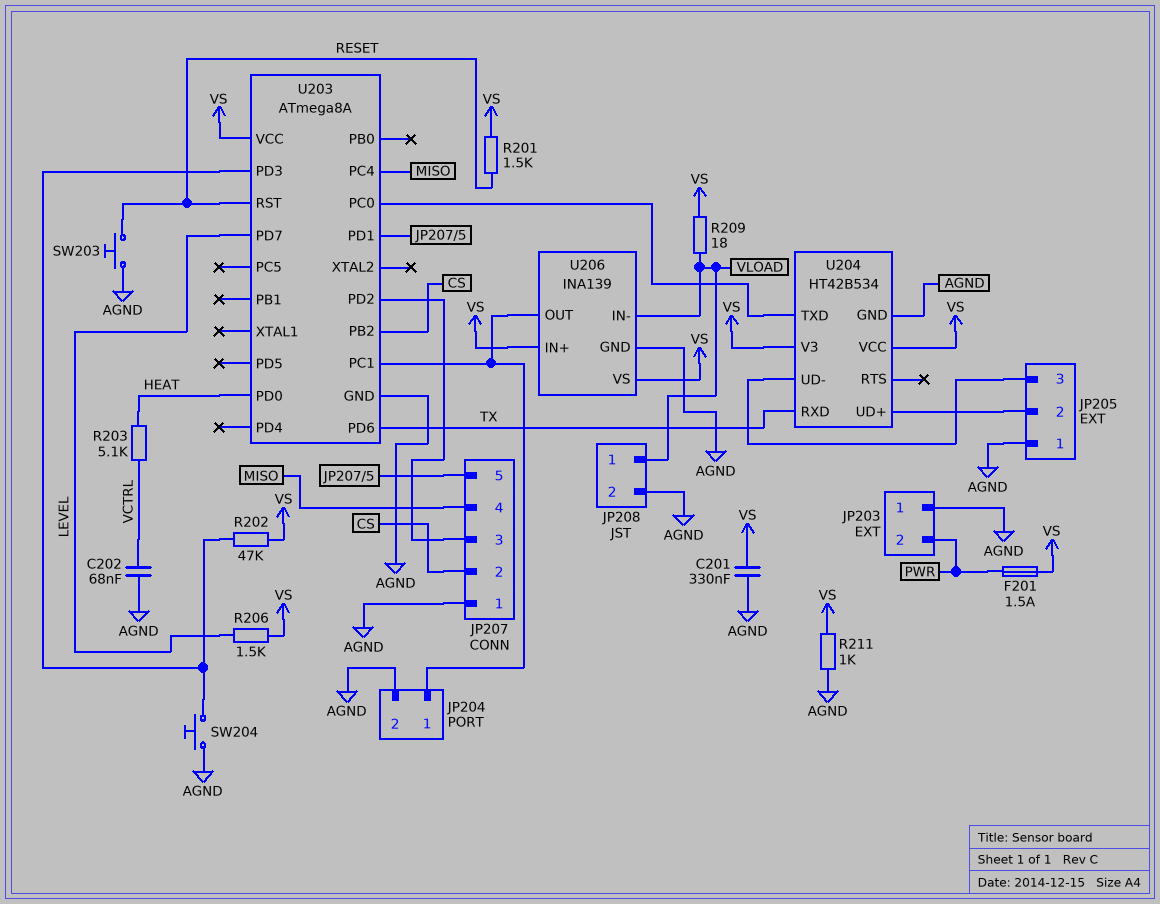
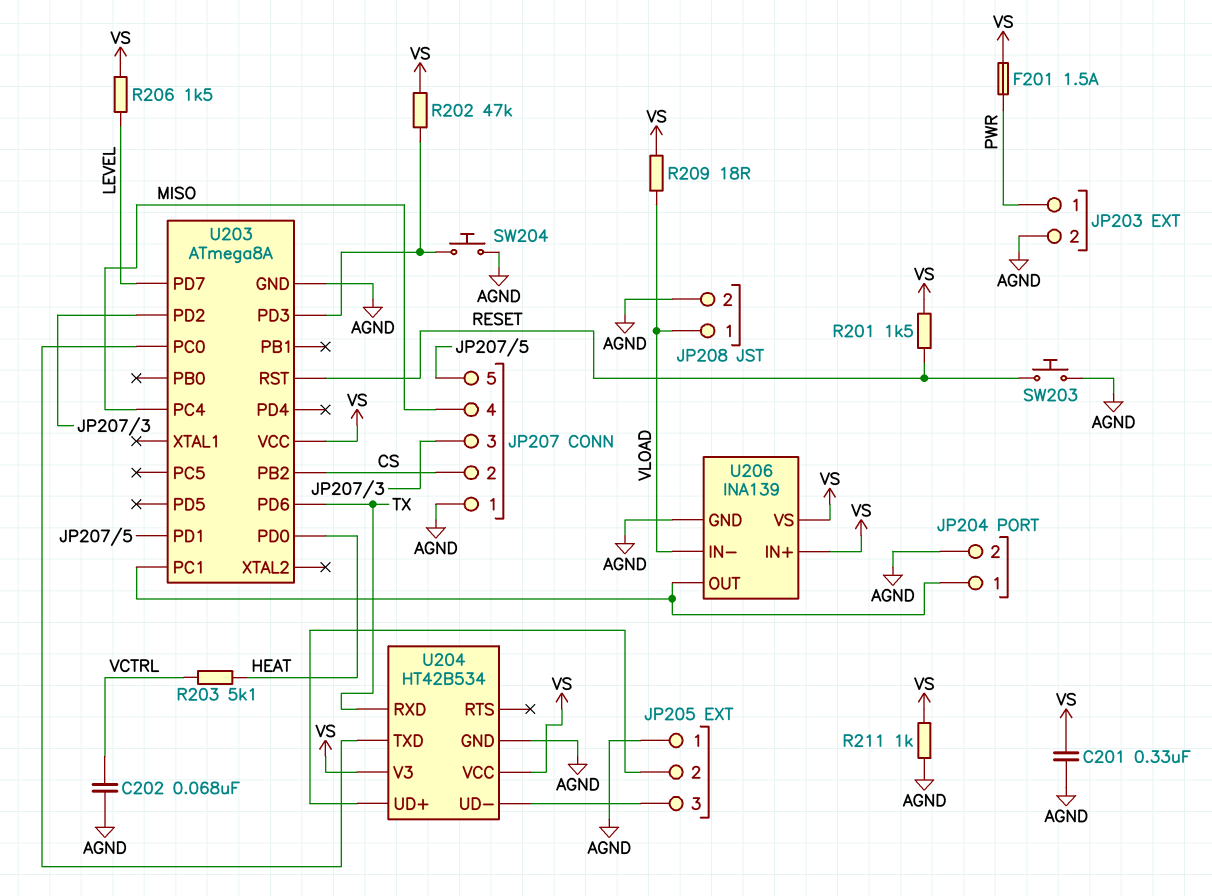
JP203 pin 1: AGND -> PWR
JP203 pin 2: PWR -> AGND

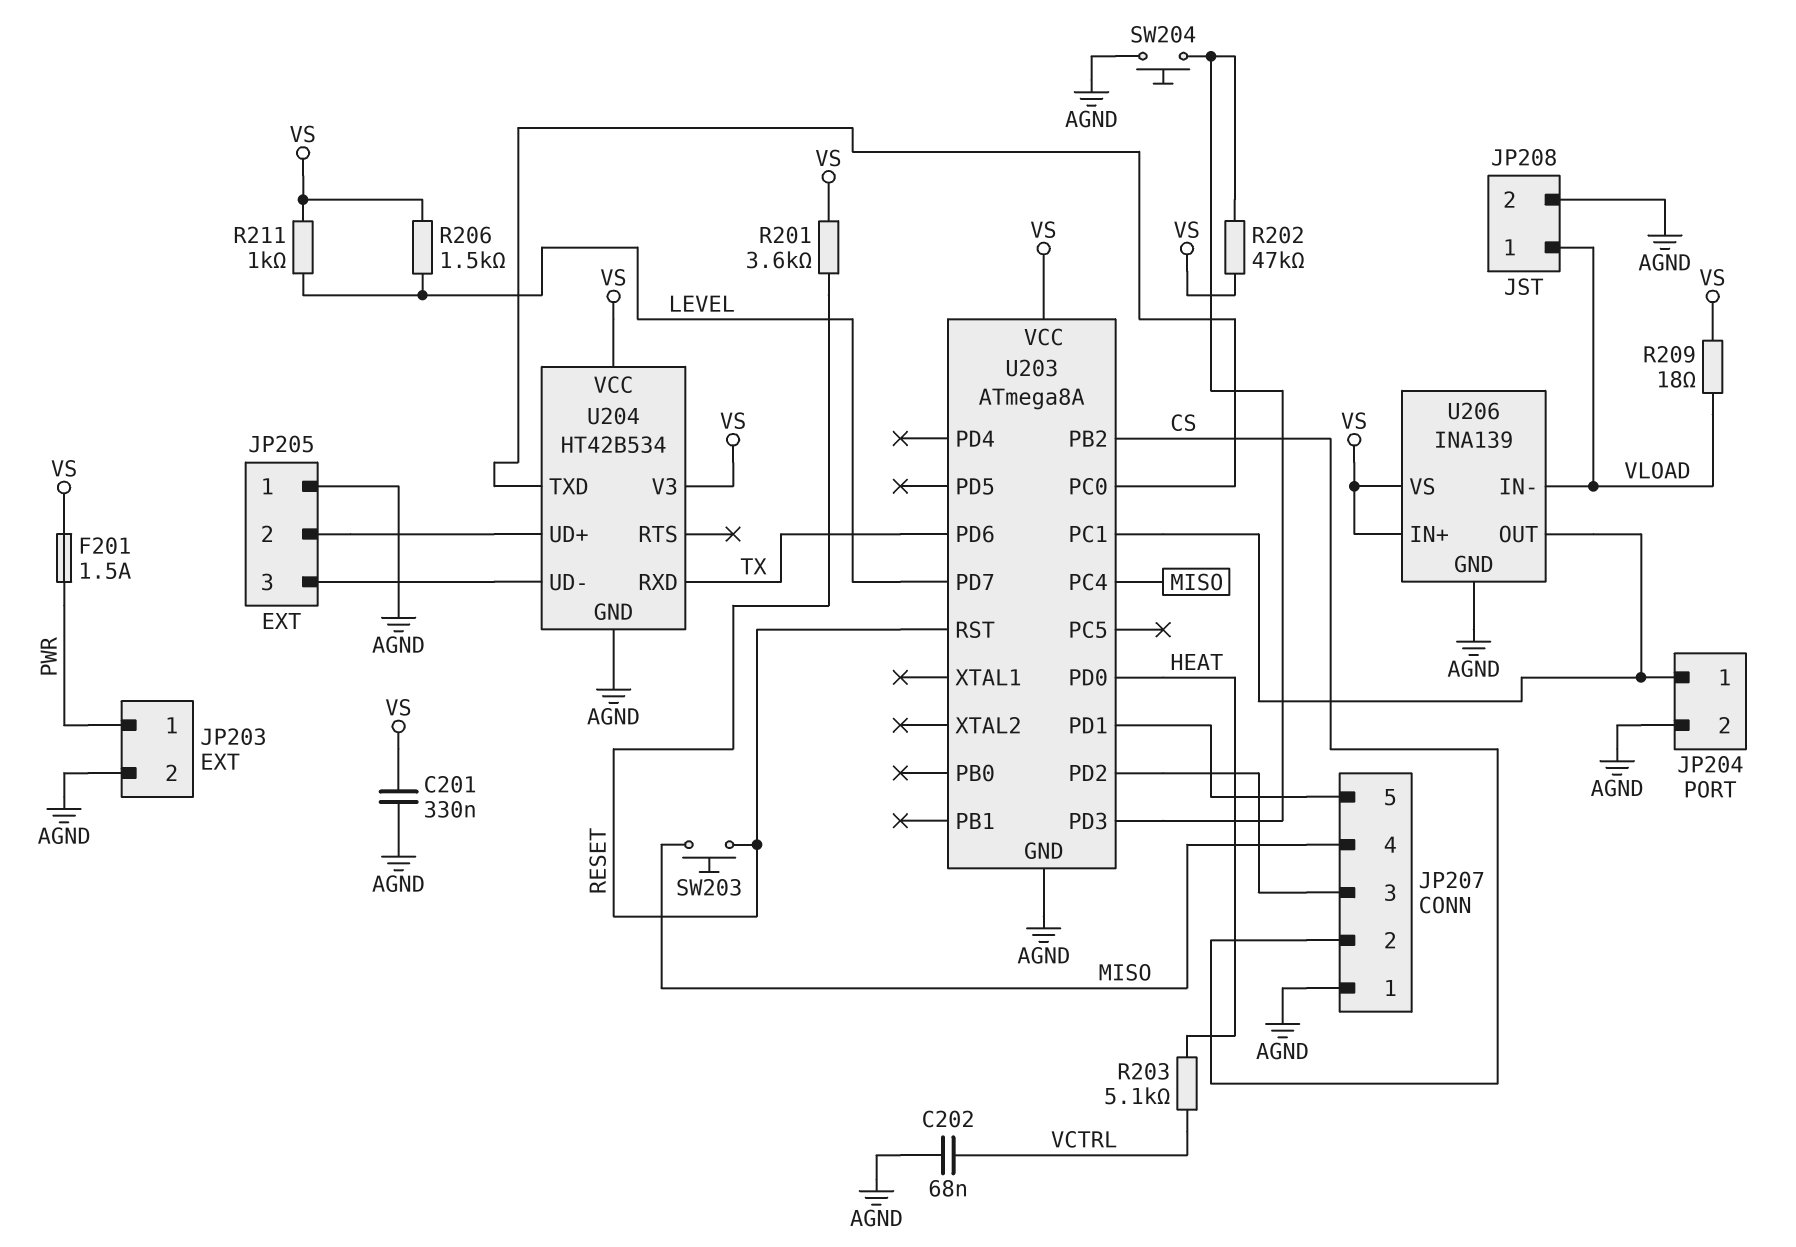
R201: 1.5k (RESET, VS) -> 3.6k (RESET, VS)
R211: 1k (AGND, VS) -> 1k (LEVEL, VS)
SW203: button (AGND, RESET) -> button (MISO, RESET)

